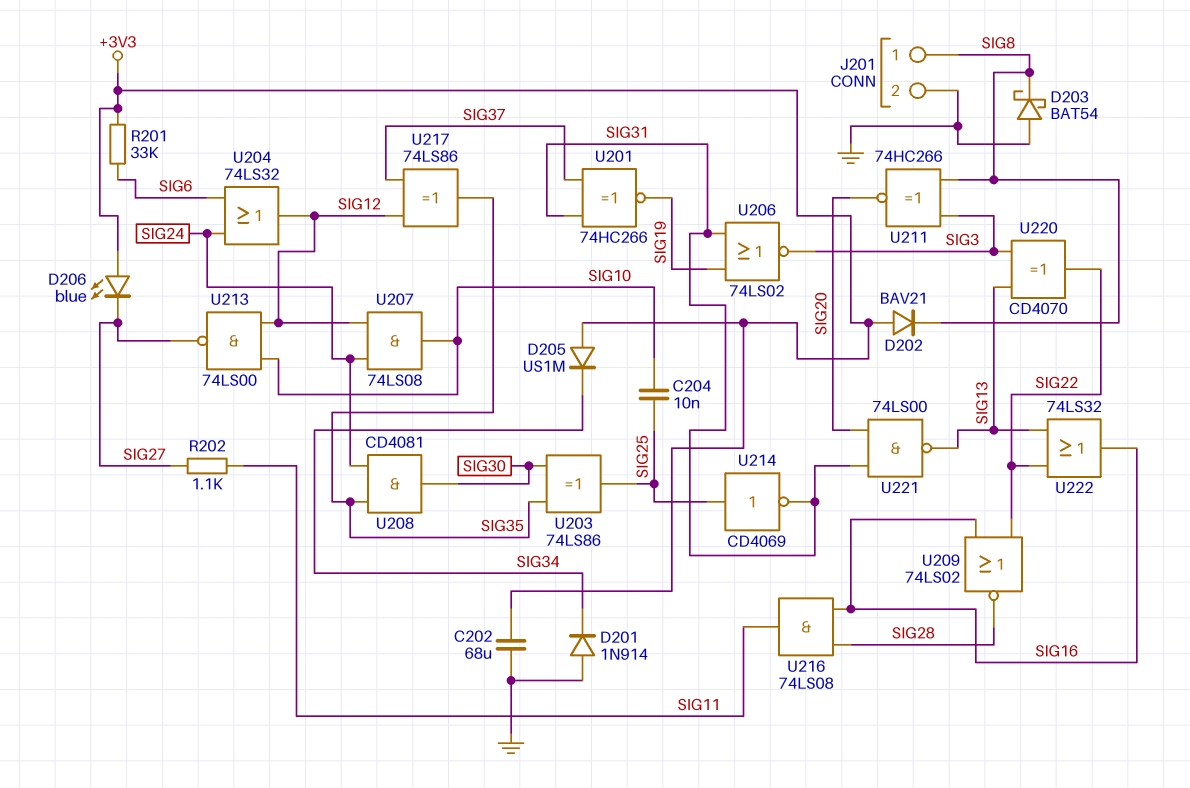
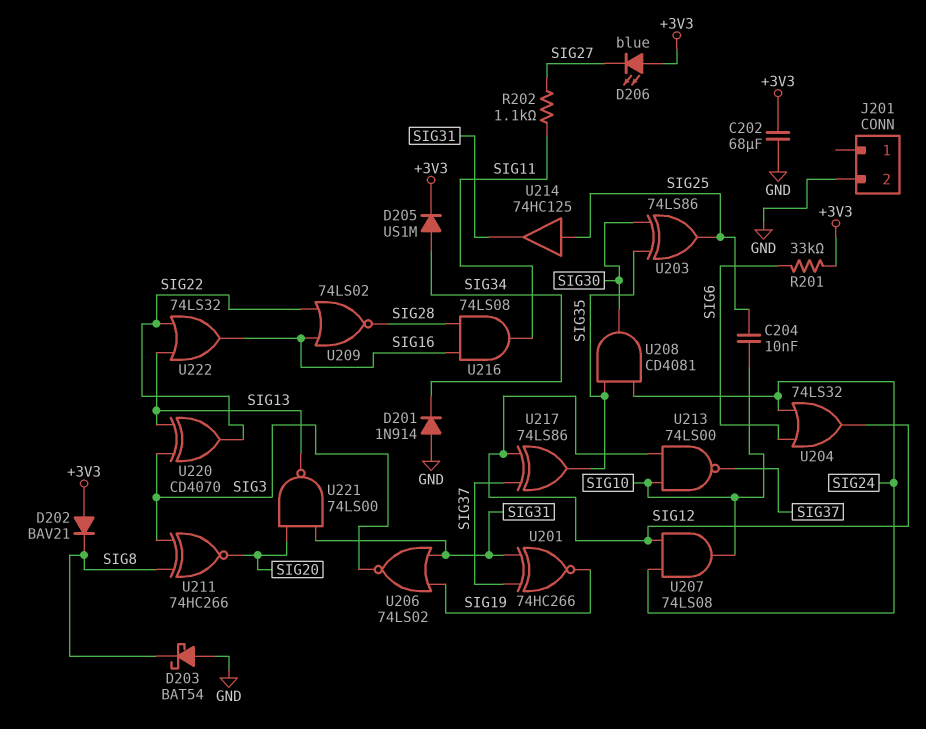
D205: diode US1M (A +3V3, K SIG34) -> diode US1M (A SIG34, K +3V3)
J201 pin 1: SIG8 -> none
U213: NAND 74LS00 (in SIG10, in SIG12, out SIG27) -> NAND 74LS00 (in SIG10, in SIG12, out SIG37)
U214: NOT CD4069 (in SIG25, out SIG31) -> buffer 74HC125 (in SIG25, out SIG31)

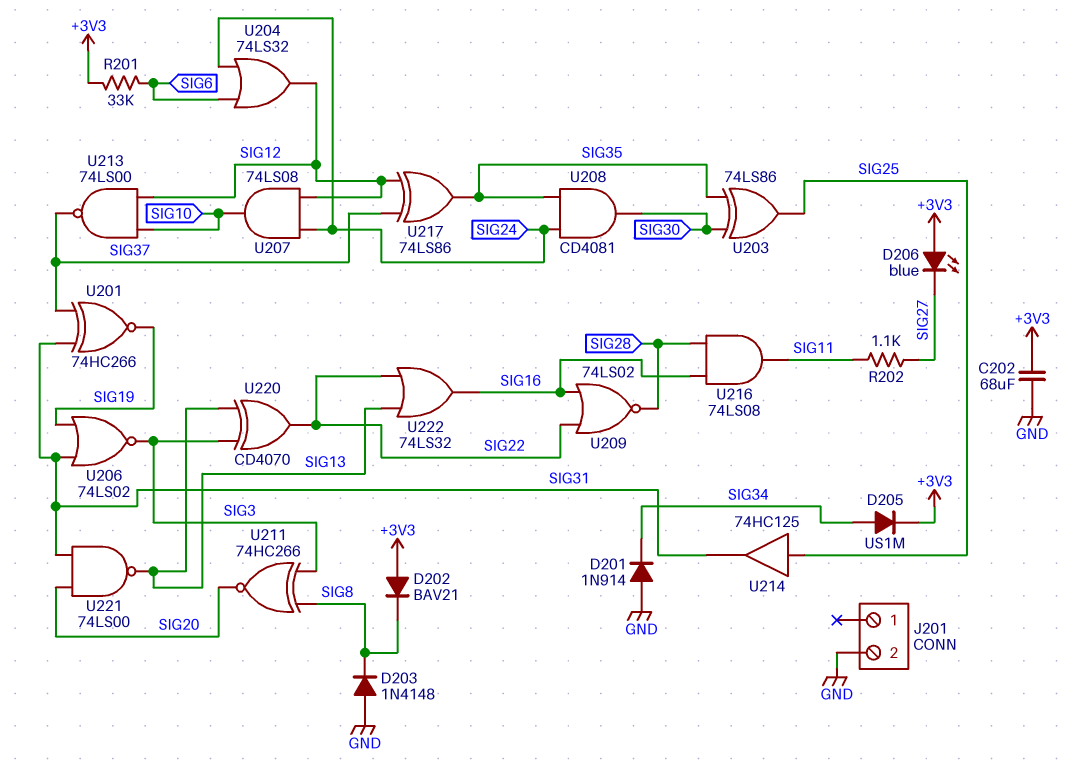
C204: 10nF (SIG10, SIG25) -> none
D203: schottky BAT54 (A GND, K SIG8) -> diode 1N4148 (A GND, K SIG8)

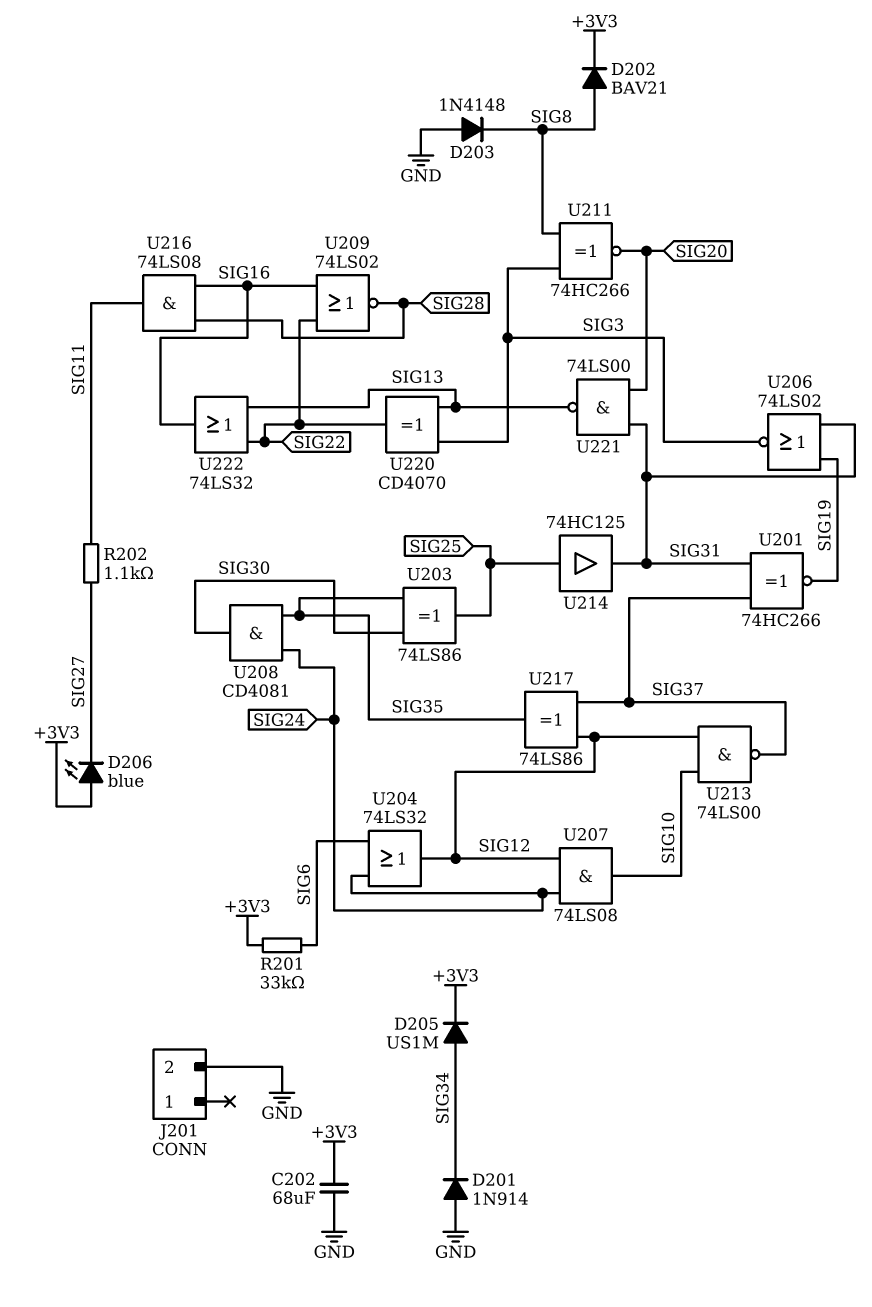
D202: diode BAV21 (A +3V3, K SIG8) -> diode BAV21 (A SIG8, K +3V3)

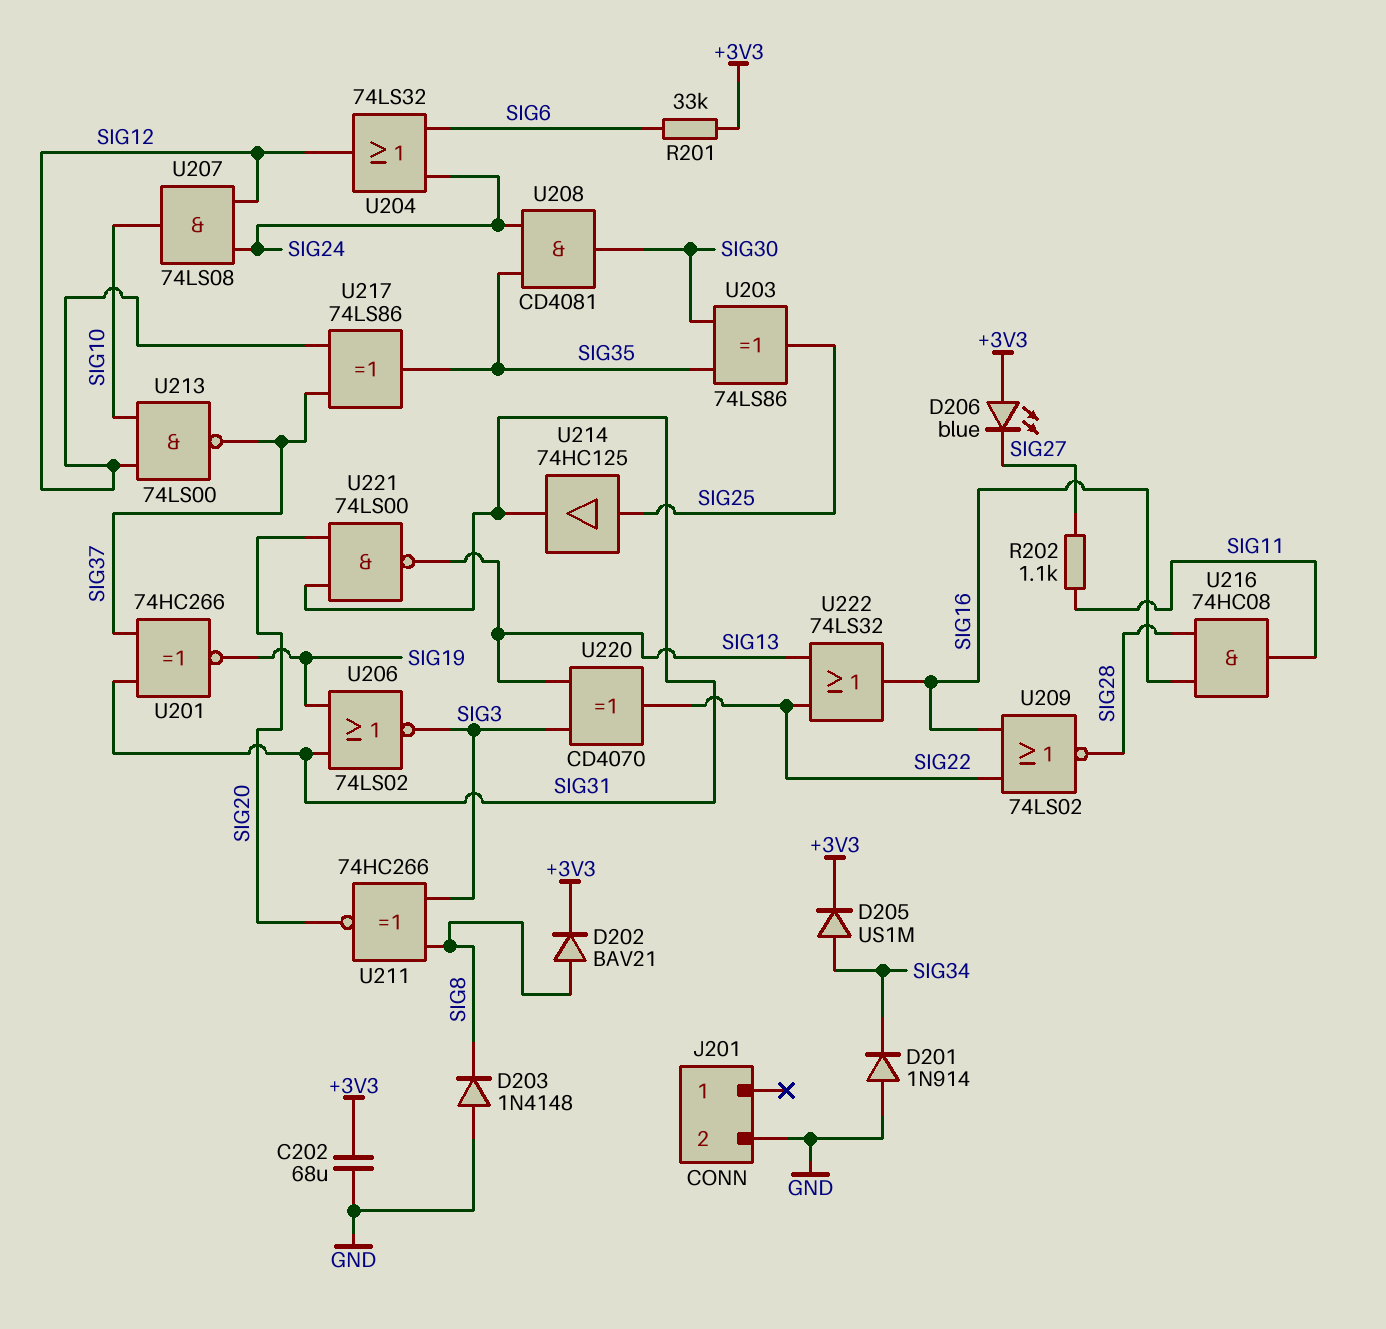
U216: AND 74LS08 (in SIG16, in SIG28, out SIG11) -> AND 74HC08 (in SIG16, in SIG28, out SIG11)

